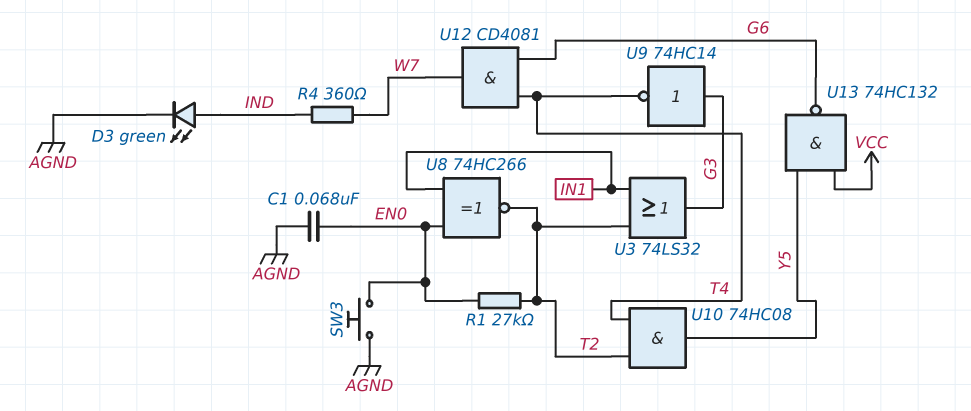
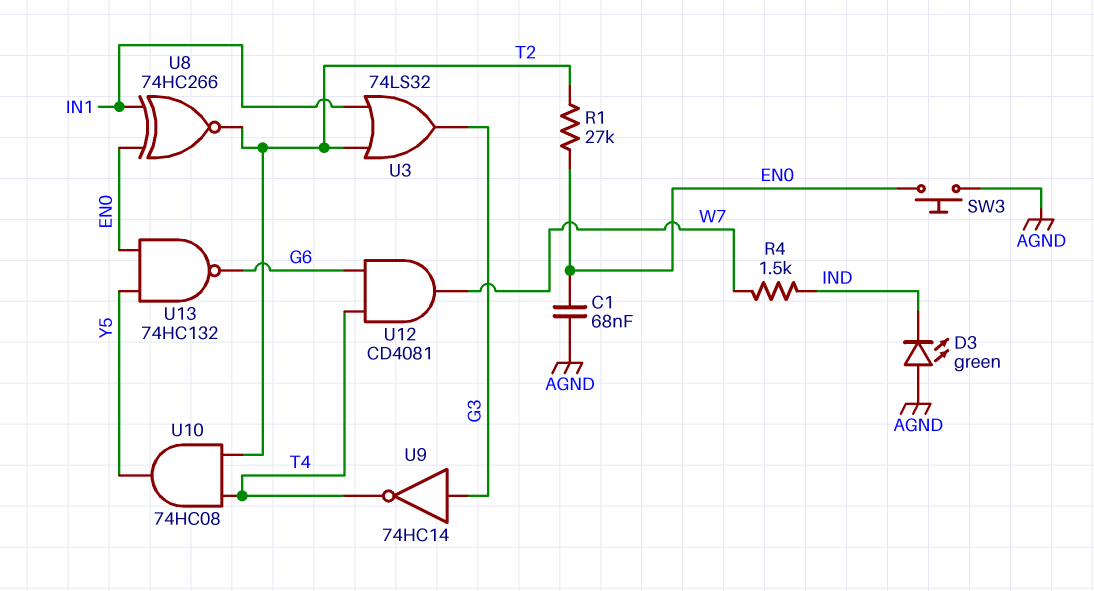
D3: LED green (A IND, K AGND) -> LED green (A AGND, K IND)
R4: 360 (IND, W7) -> 1.5k (IND, W7)
U13: NAND 74HC132 (in VCC, in Y5, out G6) -> NAND 74HC132 (in EN0, in Y5, out G6)

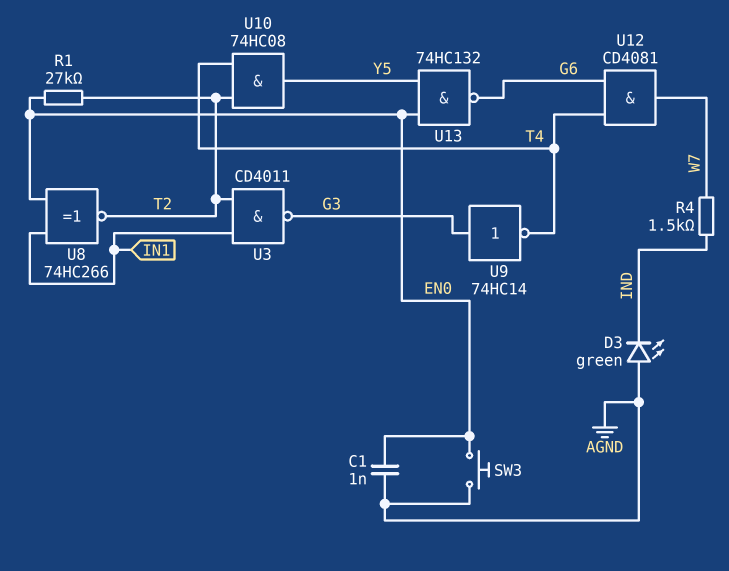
C1: 68nF (AGND, EN0) -> 1nF (AGND, EN0)
U3: OR 74LS32 (in IN1, in T2, out G3) -> NAND CD4011 (in IN1, in T2, out G3)

